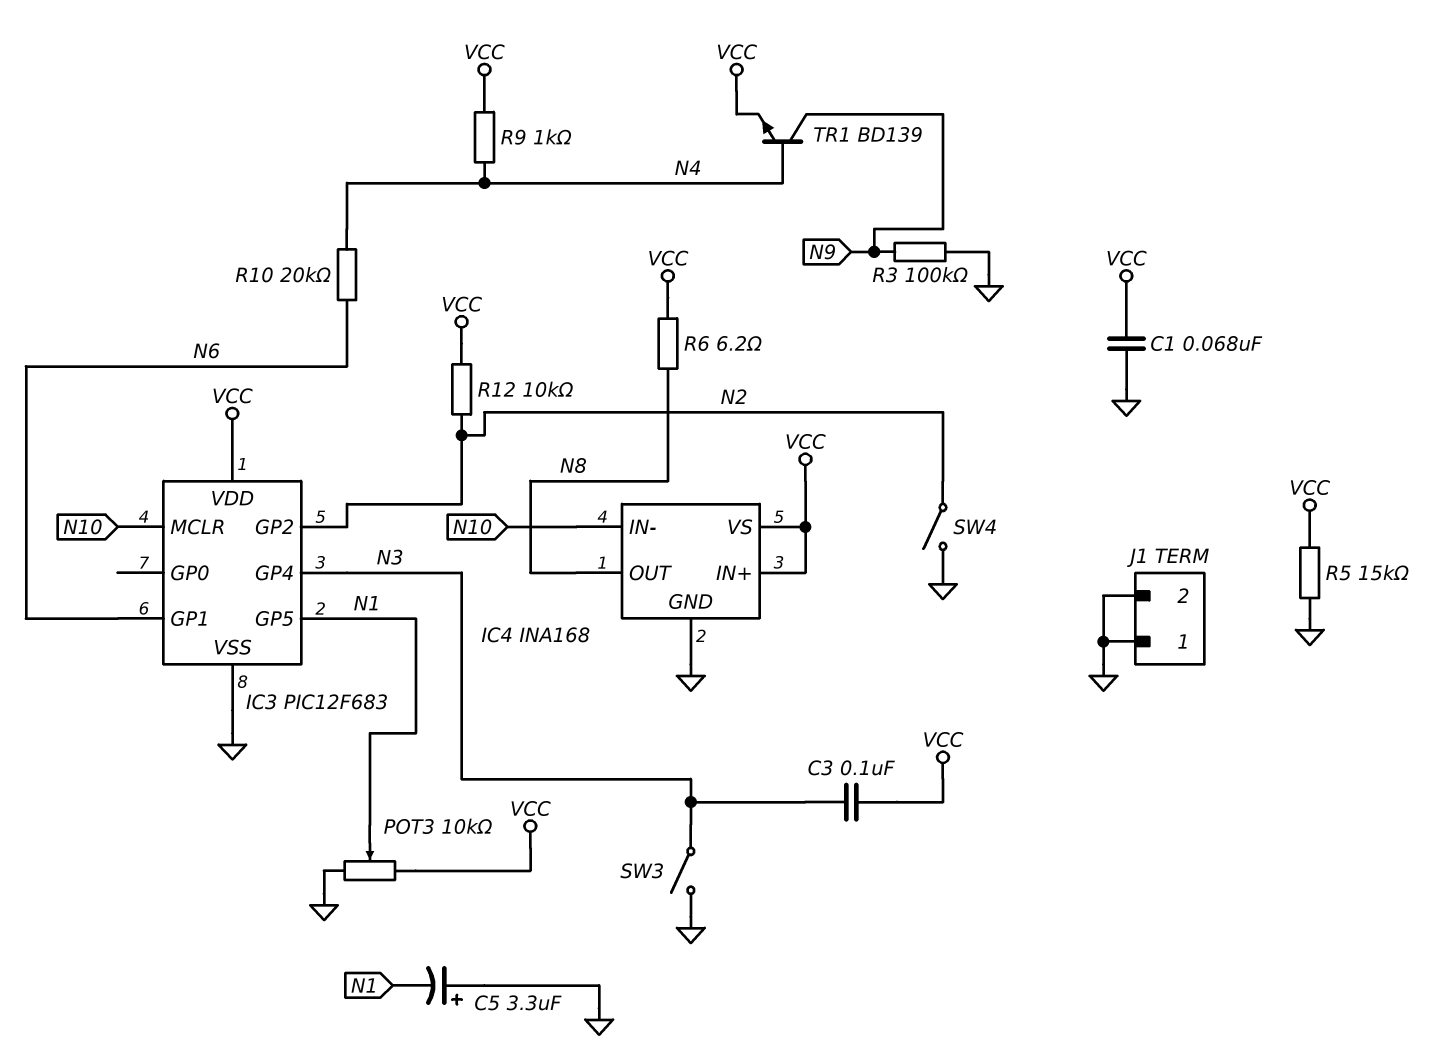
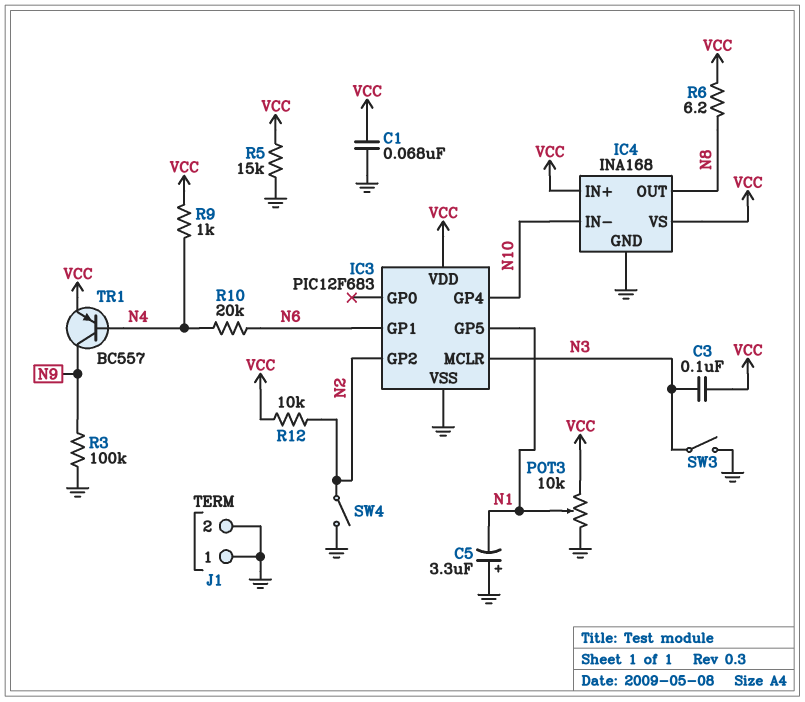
IC3 pin GP4: N3 -> N10
IC3 pin MCLR: N10 -> N3
TR1: NPN BD139 (B N4, C N9, E VCC) -> PNP BC557 (B N4, C N9, E VCC)

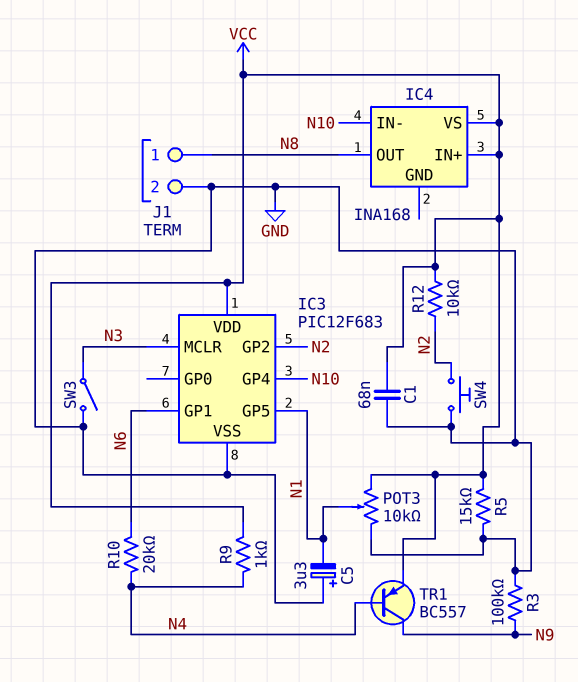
C3: 100nF (N3, VCC) -> none
IC4 pin GND: GND -> none
J1 pin 1: GND -> N8
R6: 6.2 (N8, VCC) -> none
SW4: switch (GND, N2) -> button (GND, N2)

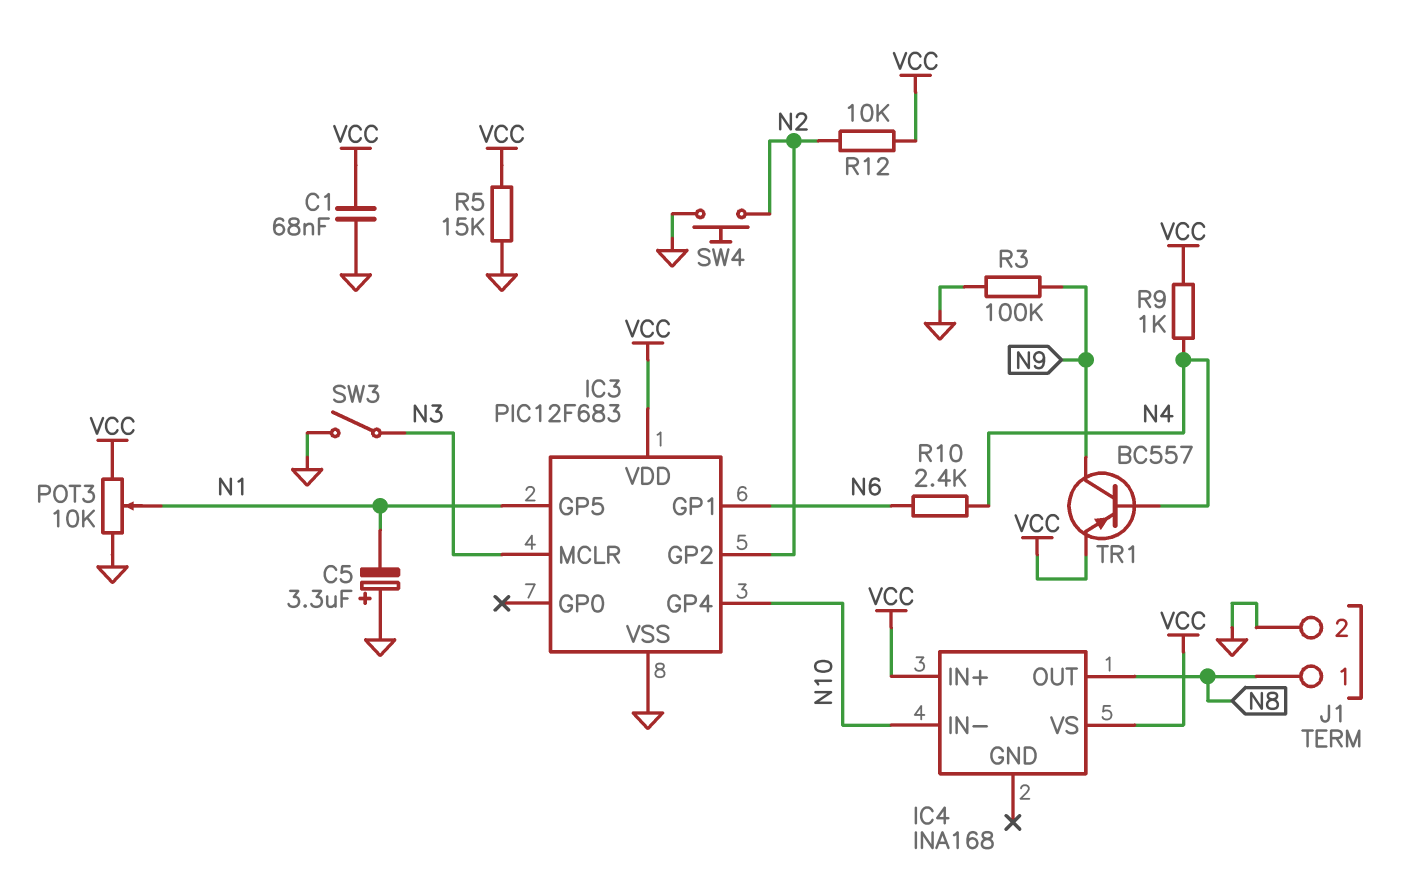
R10: 20k (N4, N6) -> 2.4k (N4, N6)

